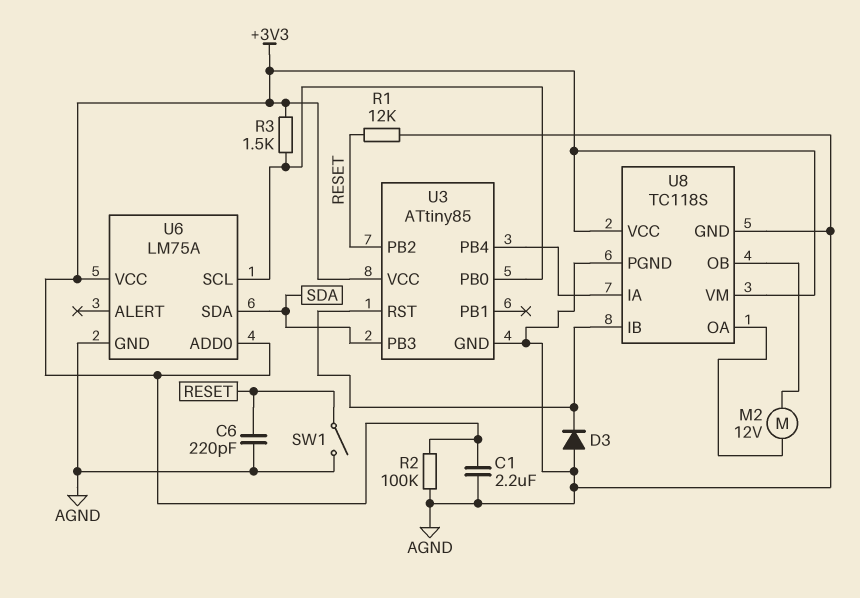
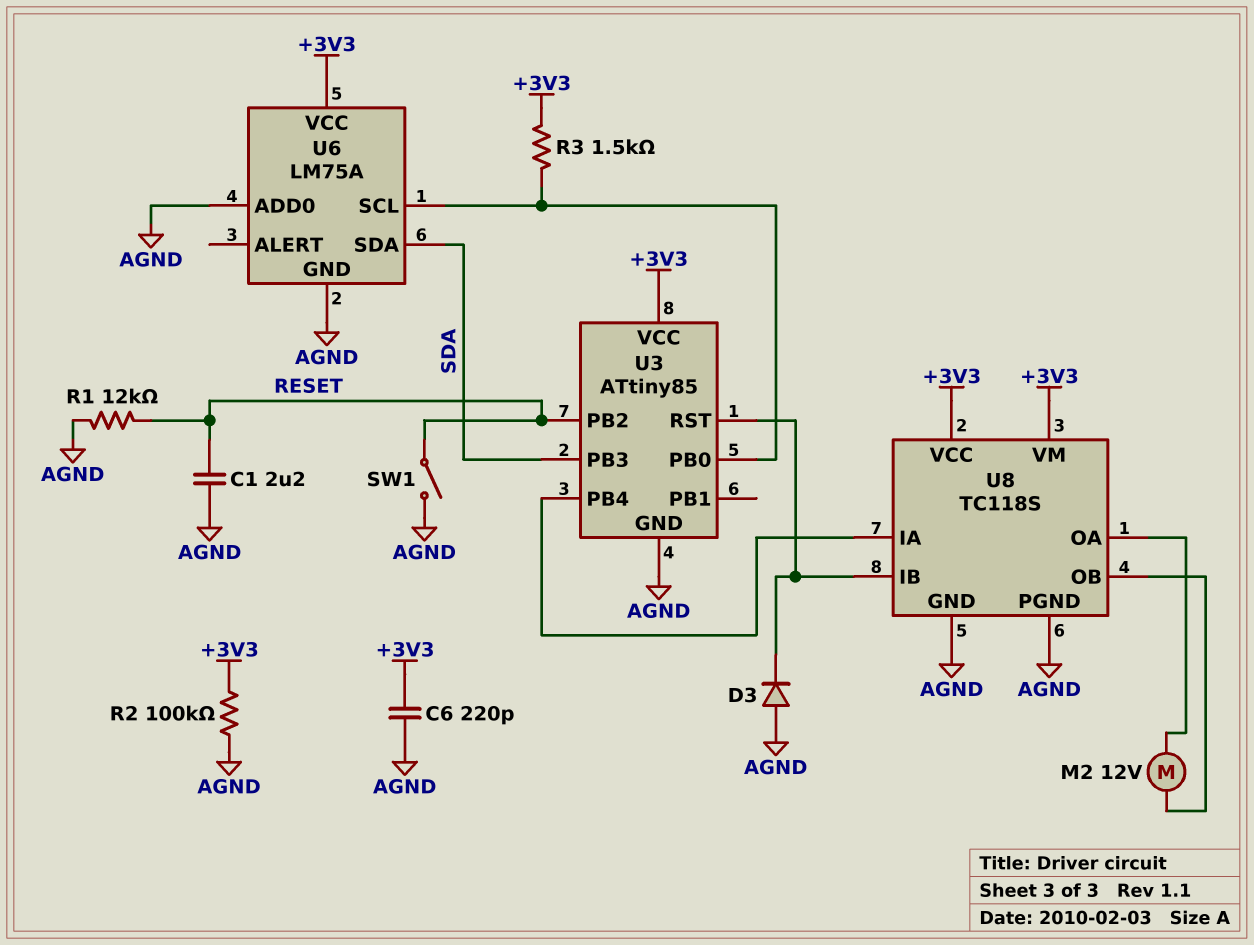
C1: 2.2uF (+3V3, AGND) -> 2.2uF (AGND, RESET)
C6: 220pF (AGND, RESET) -> 220pF (+3V3, AGND)
U6 pin ADD0: +3V3 -> AGND

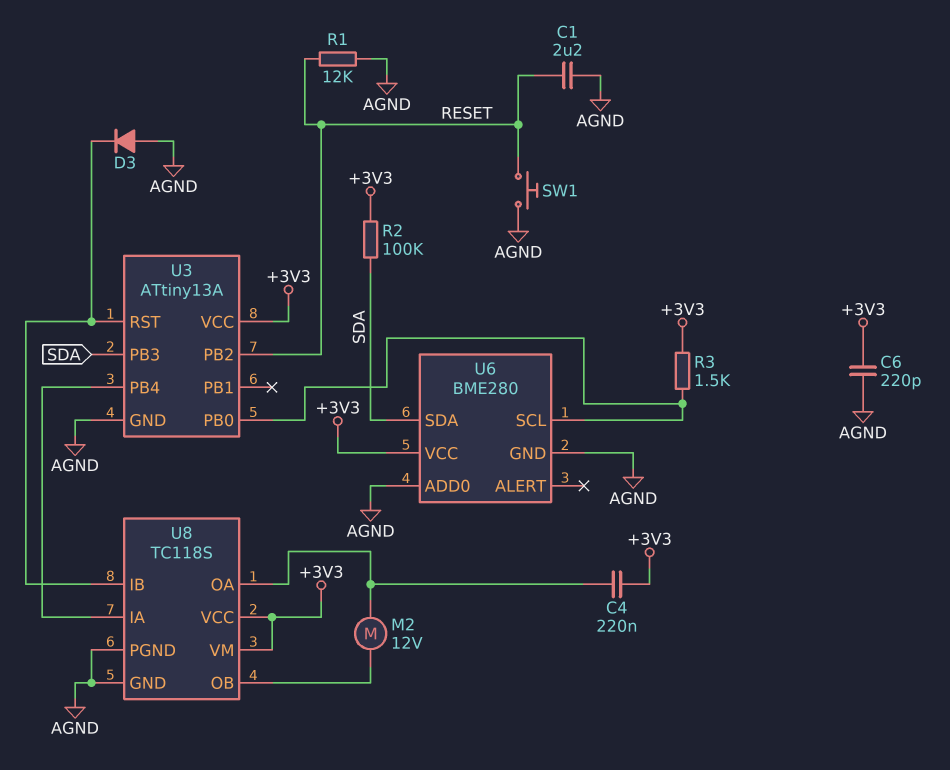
C4: none -> 220nF (+3V3, U8/OA)
R2: 100k (+3V3, AGND) -> 100k (+3V3, SDA)
SW1: switch (AGND, RESET) -> button (AGND, RESET)
U3: ATtiny85 -> ATtiny13A
U6: LM75A -> BME280

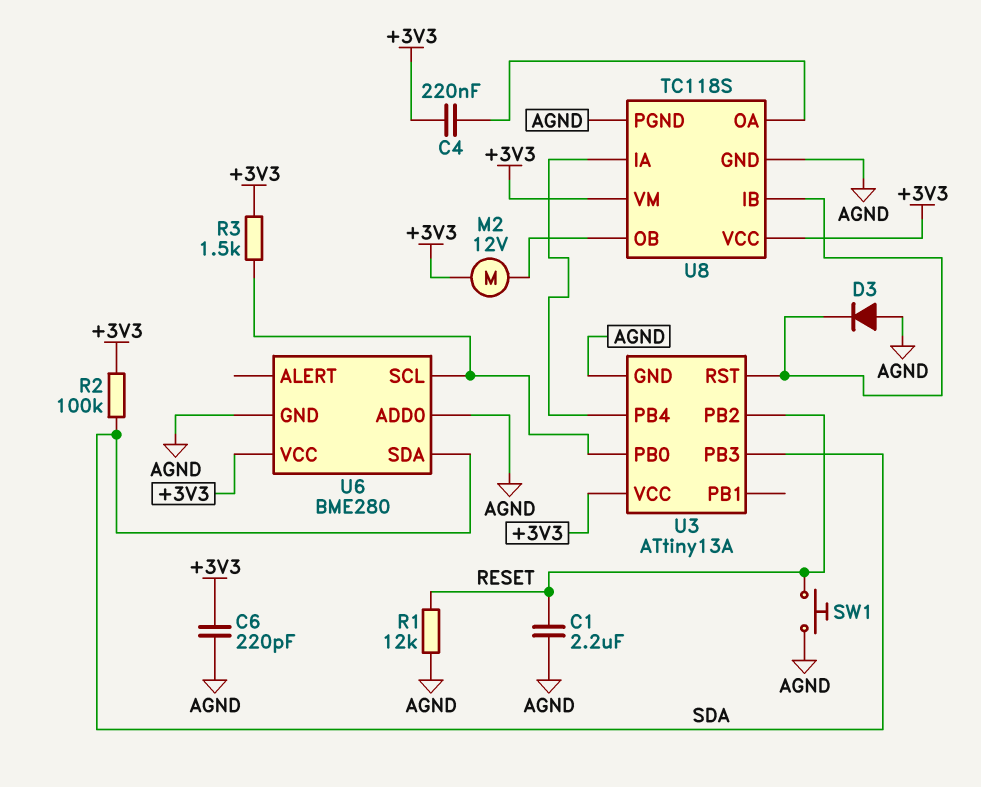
M2: motor 12V (U8/OA, U8/OB) -> motor 12V (+3V3, U8/OB)

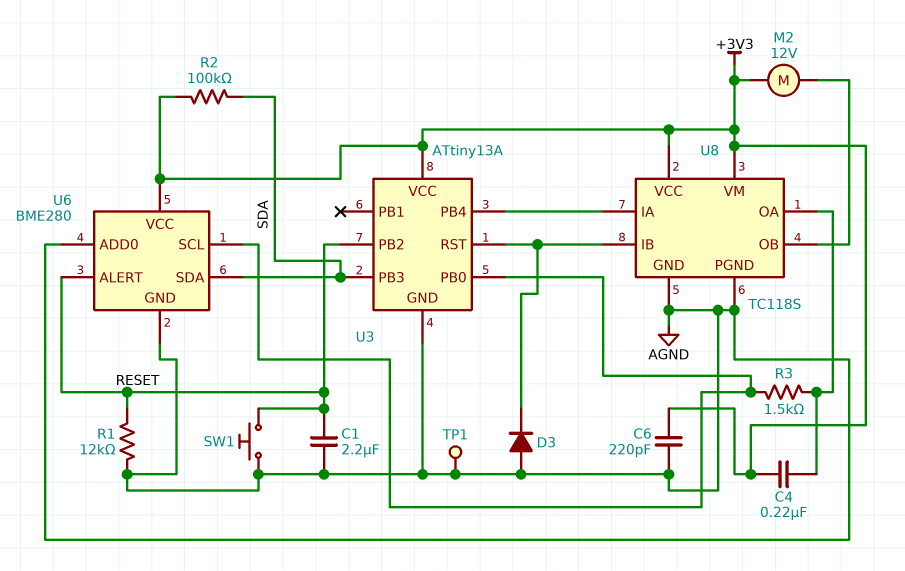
R3: 1.5k (+3V3, U3/PB0) -> 1.5k (U3/PB0, U8/OA)
TP1: none -> test point (AGND)
U6 pin ALERT: none -> RESET

